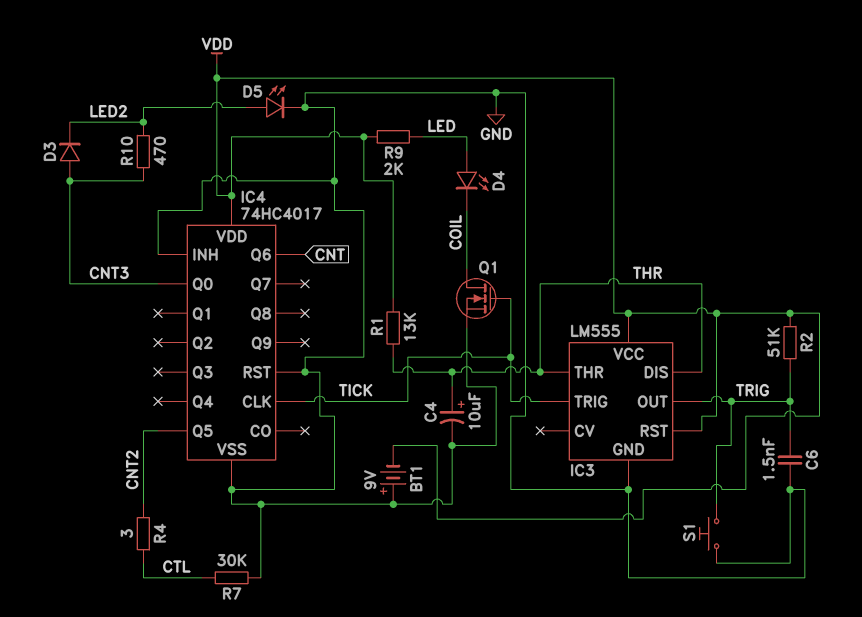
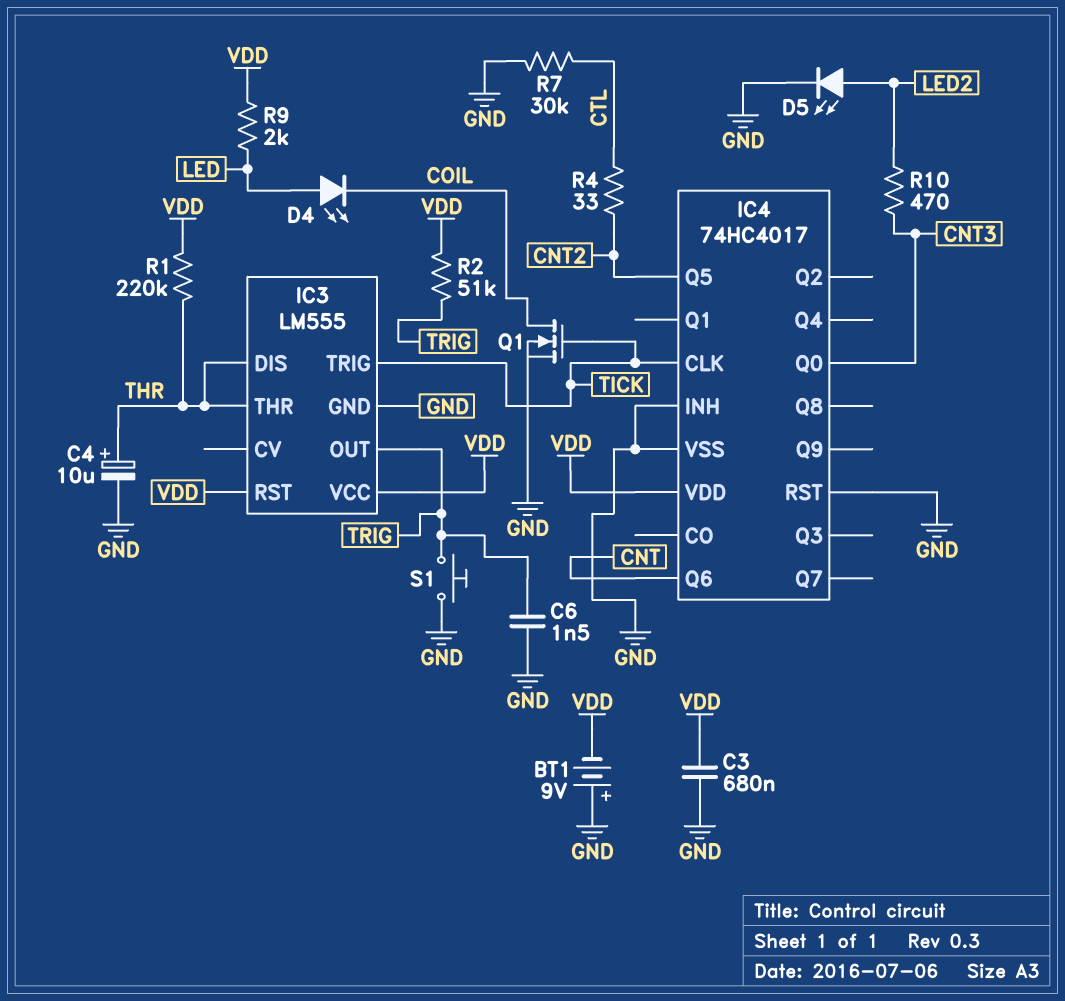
C3: none -> 680nF (GND, VDD)
D3: diode (A CNT3, K LED2) -> none
R1: 13k (THR, VDD) -> 220k (THR, VDD)
R4: 3 (CNT2, CTL) -> 33 (CNT2, CTL)

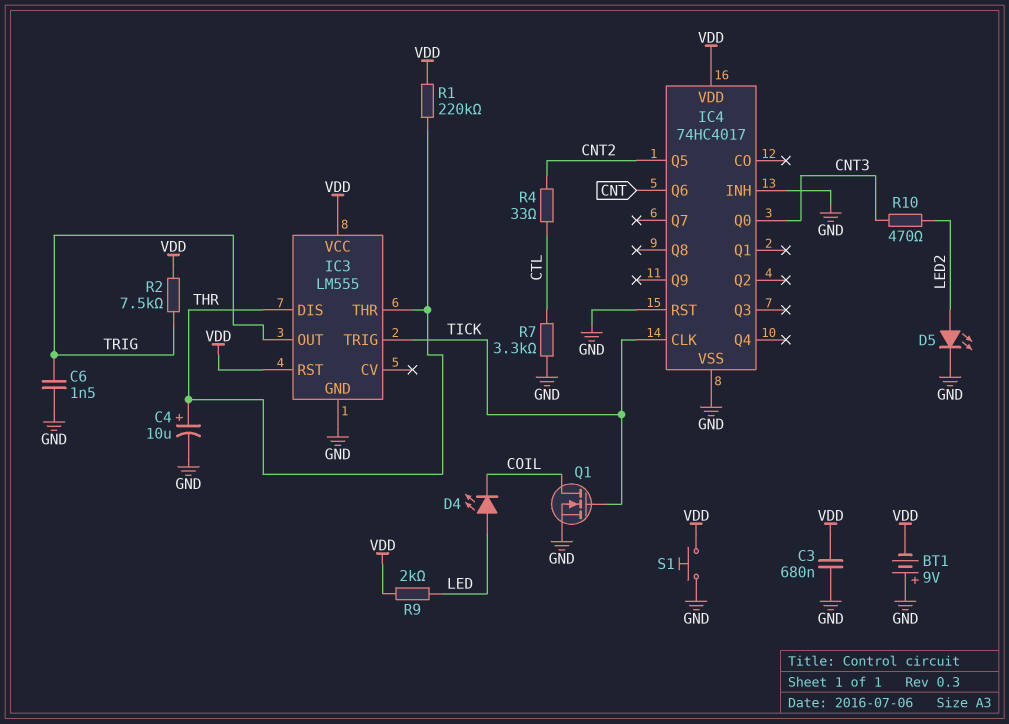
R2: 51k (TRIG, VDD) -> 7.5k (TRIG, VDD)
R7: 30k (CTL, GND) -> 3.3k (CTL, GND)
S1: button (GND, TRIG) -> button (GND, VDD)

